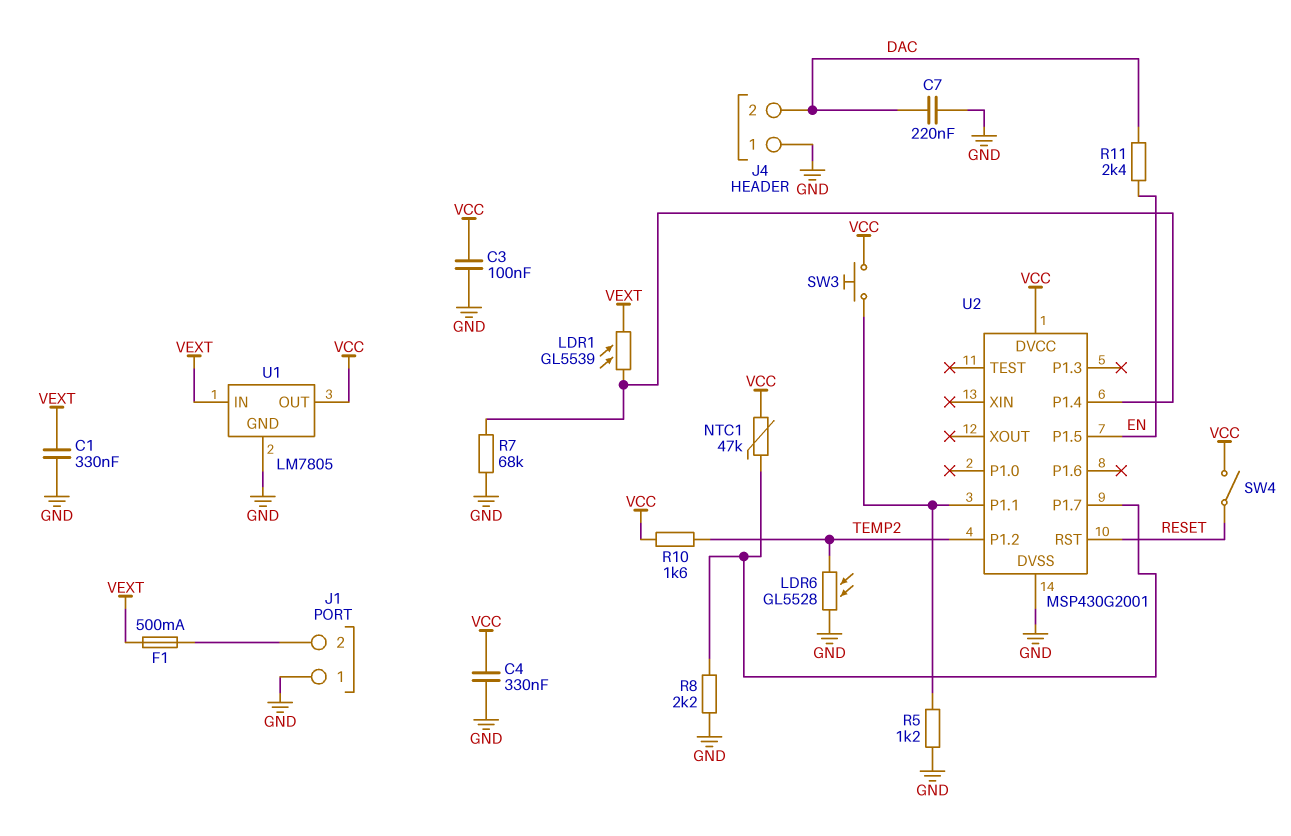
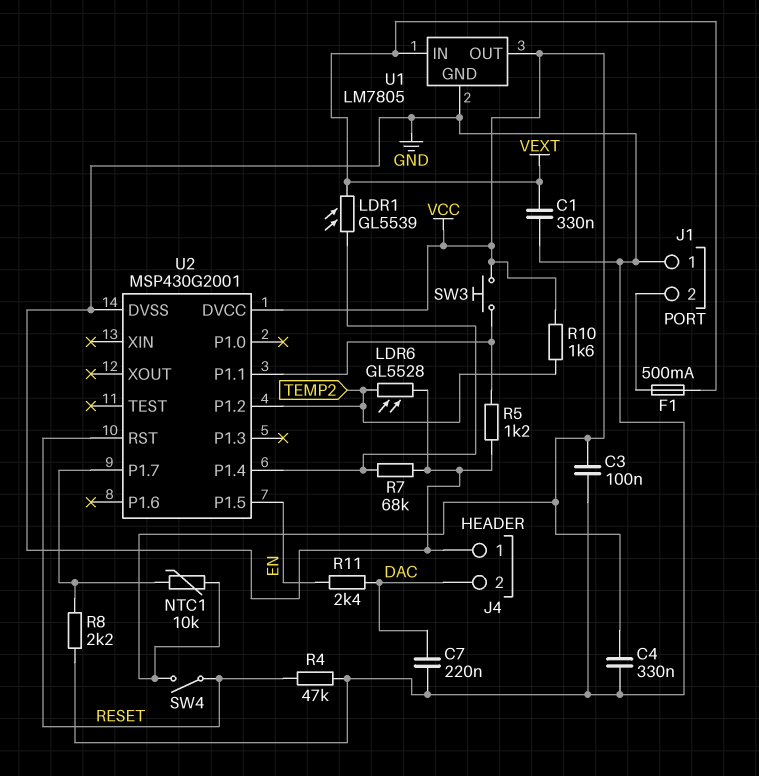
NTC1: 47k (U2/P1.7, VCC) -> 10k (U2/P1.7, VCC)
R4: none -> 47k (GND, RESET)

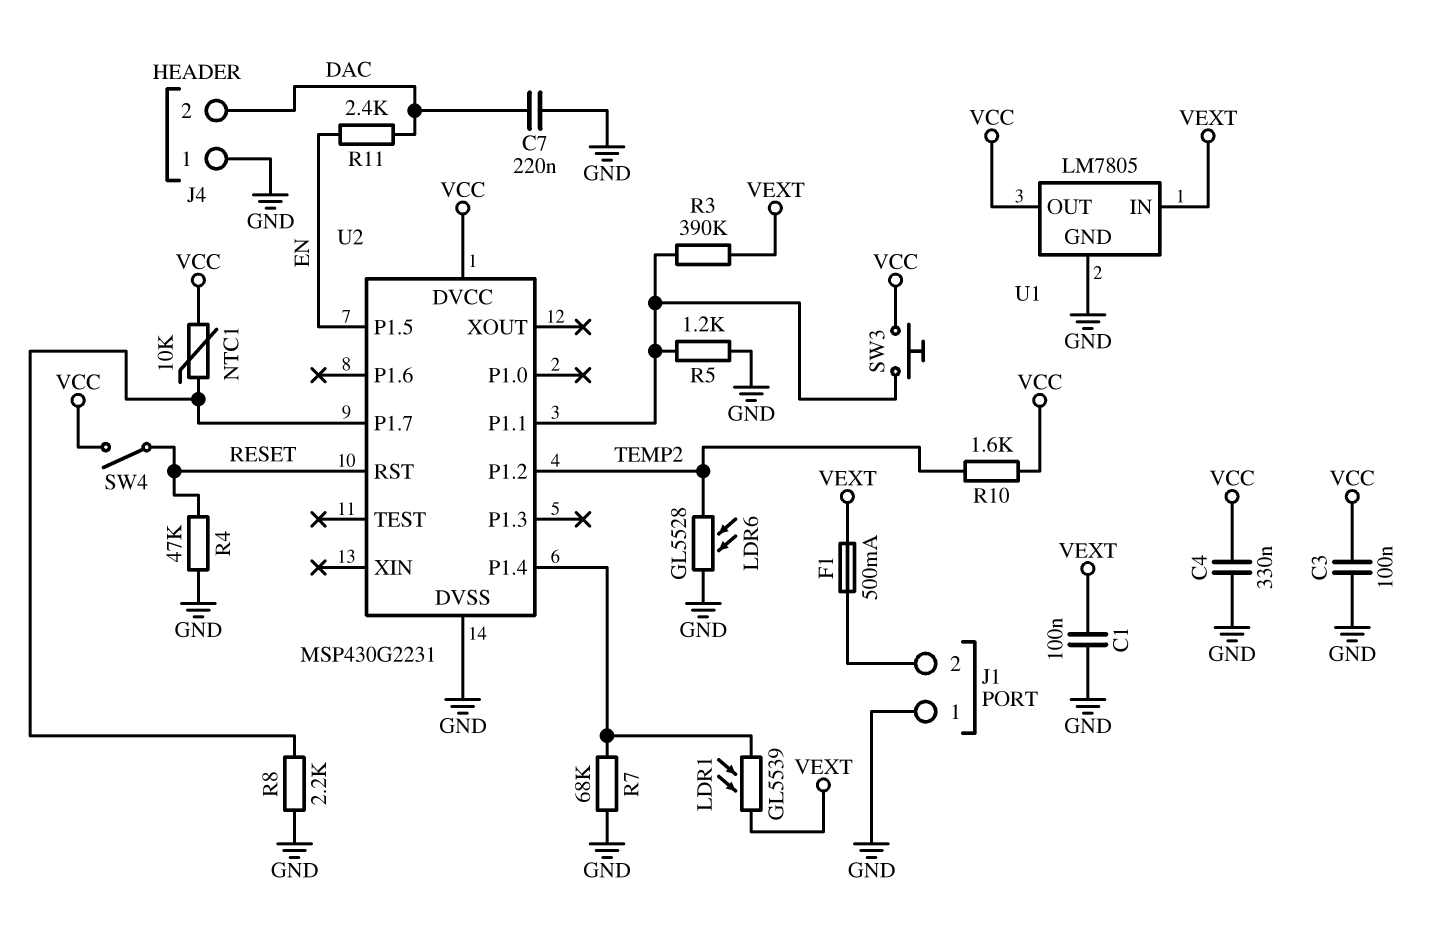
C1: 330nF (GND, VEXT) -> 100nF (GND, VEXT)
R3: none -> 390k (U2/P1.1, VEXT)
U2: MSP430G2001 -> MSP430G2231

